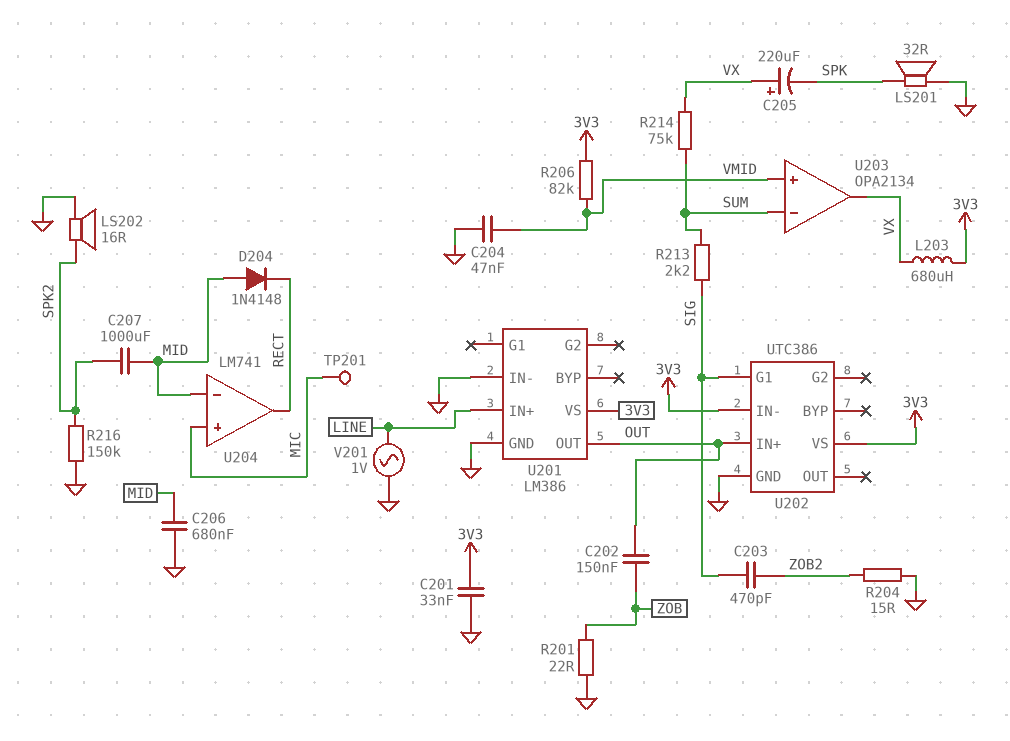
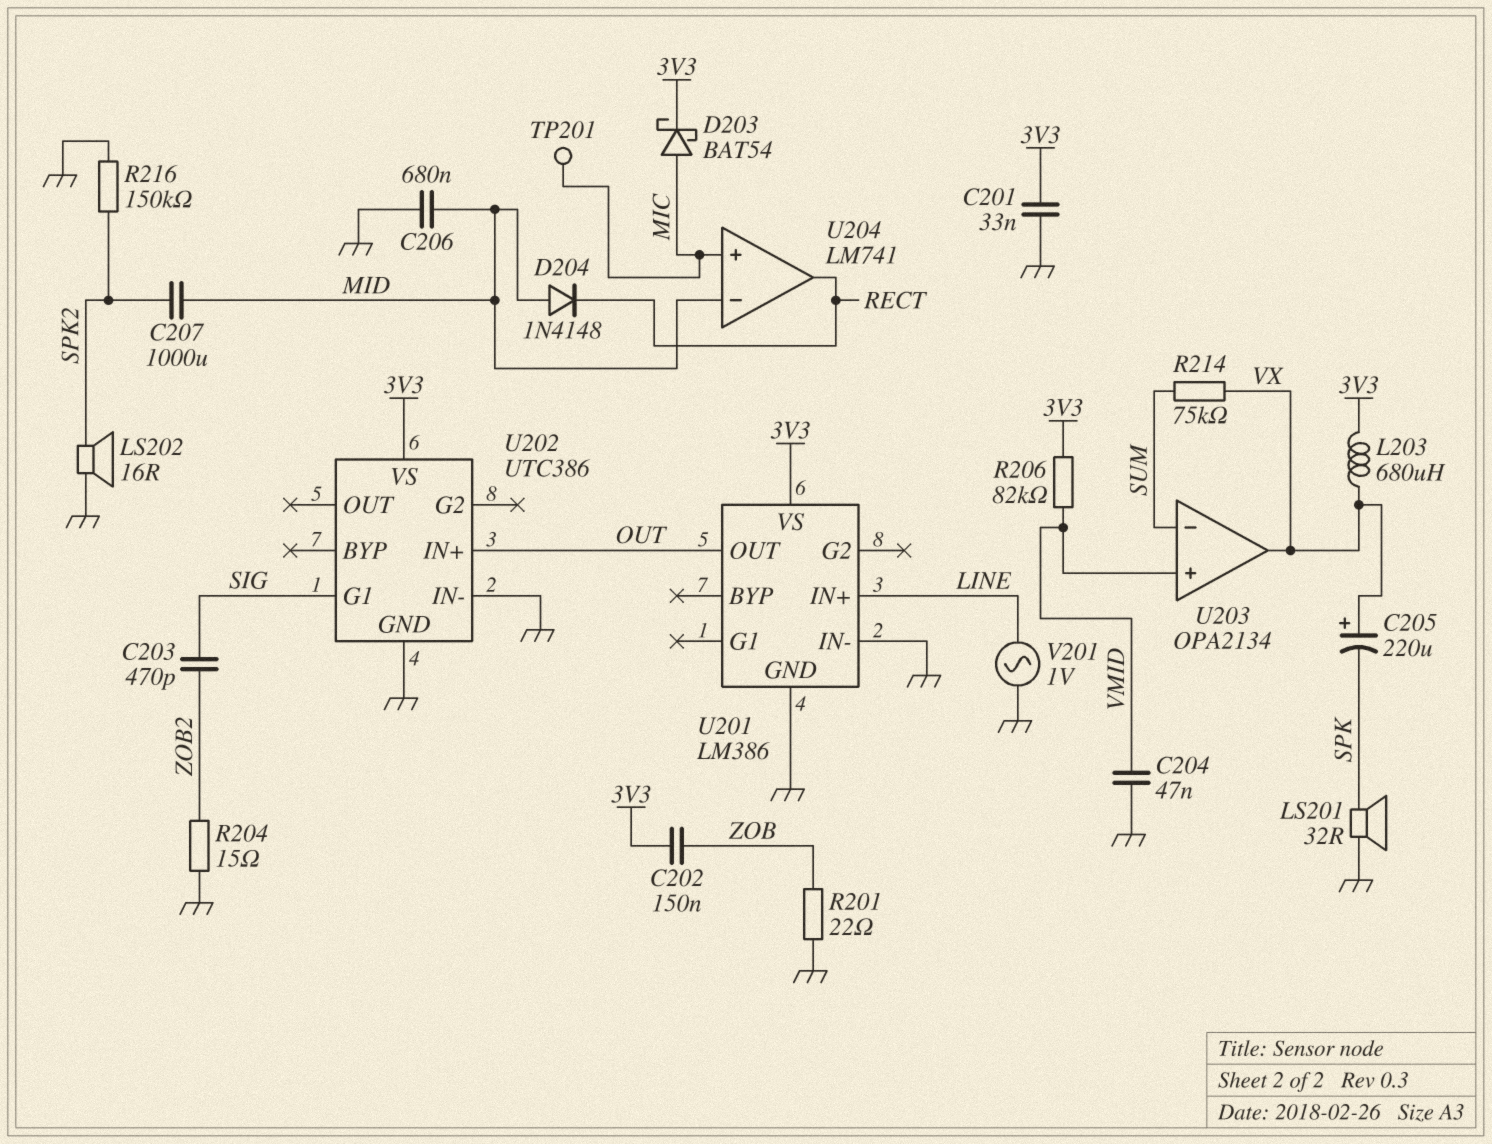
C202: 150nF (OUT, ZOB) -> 150nF (3V3, ZOB)
D203: none -> schottky BAT54 (A MIC, K 3V3)
R213: 2.2k (SIG, SUM) -> none
U202 pin IN-: 3V3 -> GND

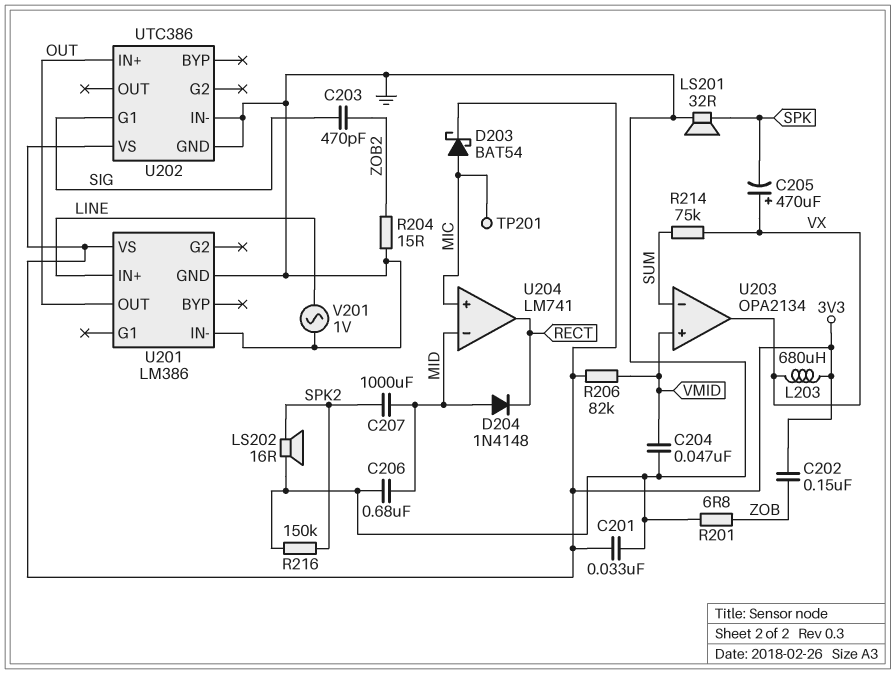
C205: 220uF (plus VX, minus SPK) -> 470uF (plus VX, minus SPK)
R201: 22 (GND, ZOB) -> 6.8 (GND, ZOB)

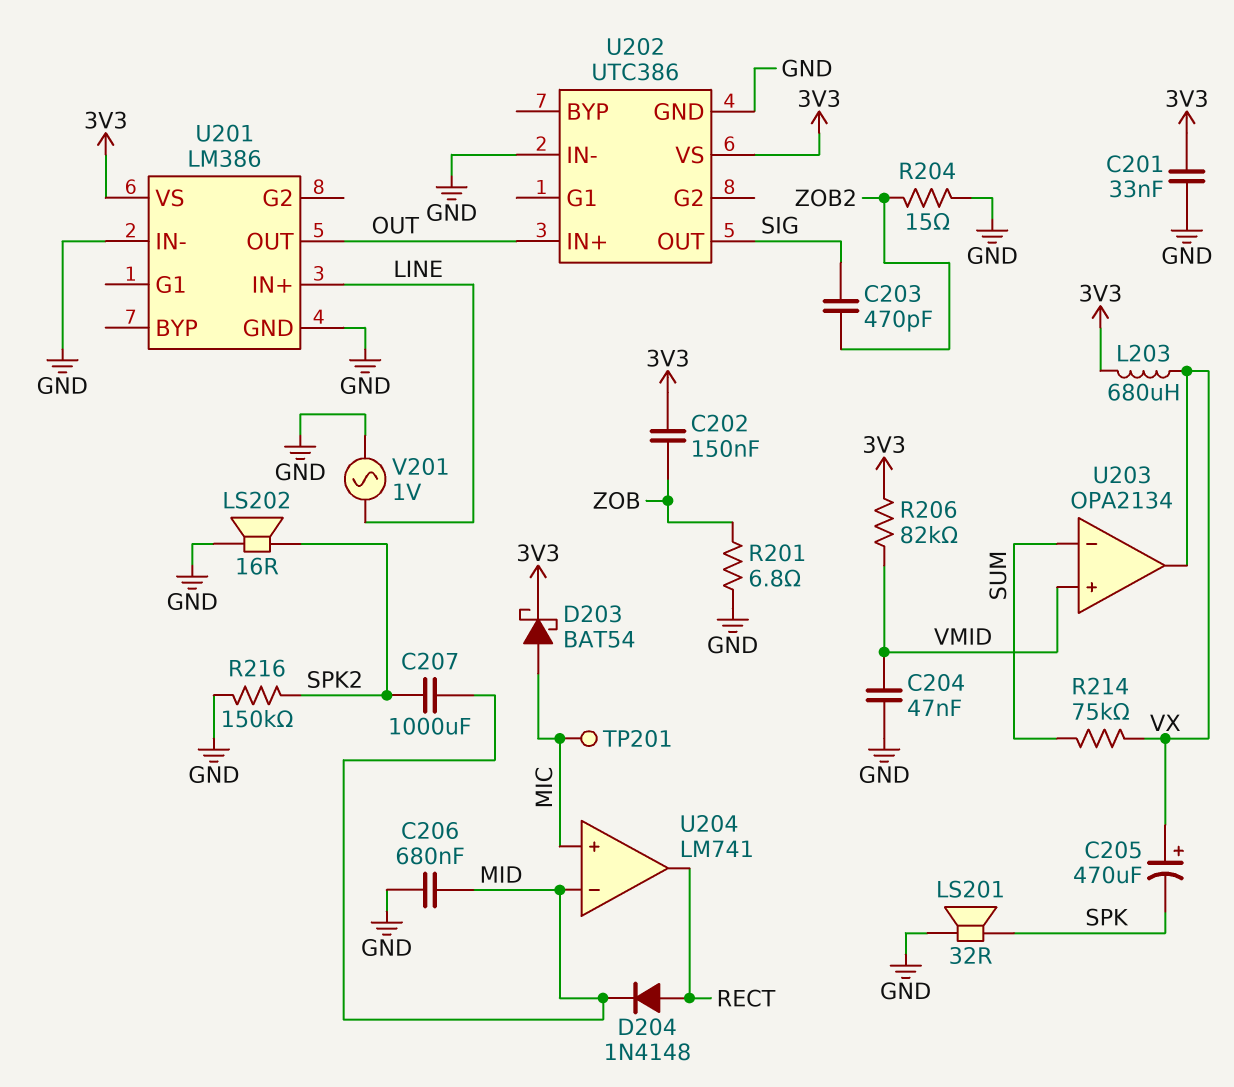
D204: diode 1N4148 (A MID, K RECT) -> diode 1N4148 (A RECT, K MID)
U202 pin G1: SIG -> none
U202 pin OUT: none -> SIG

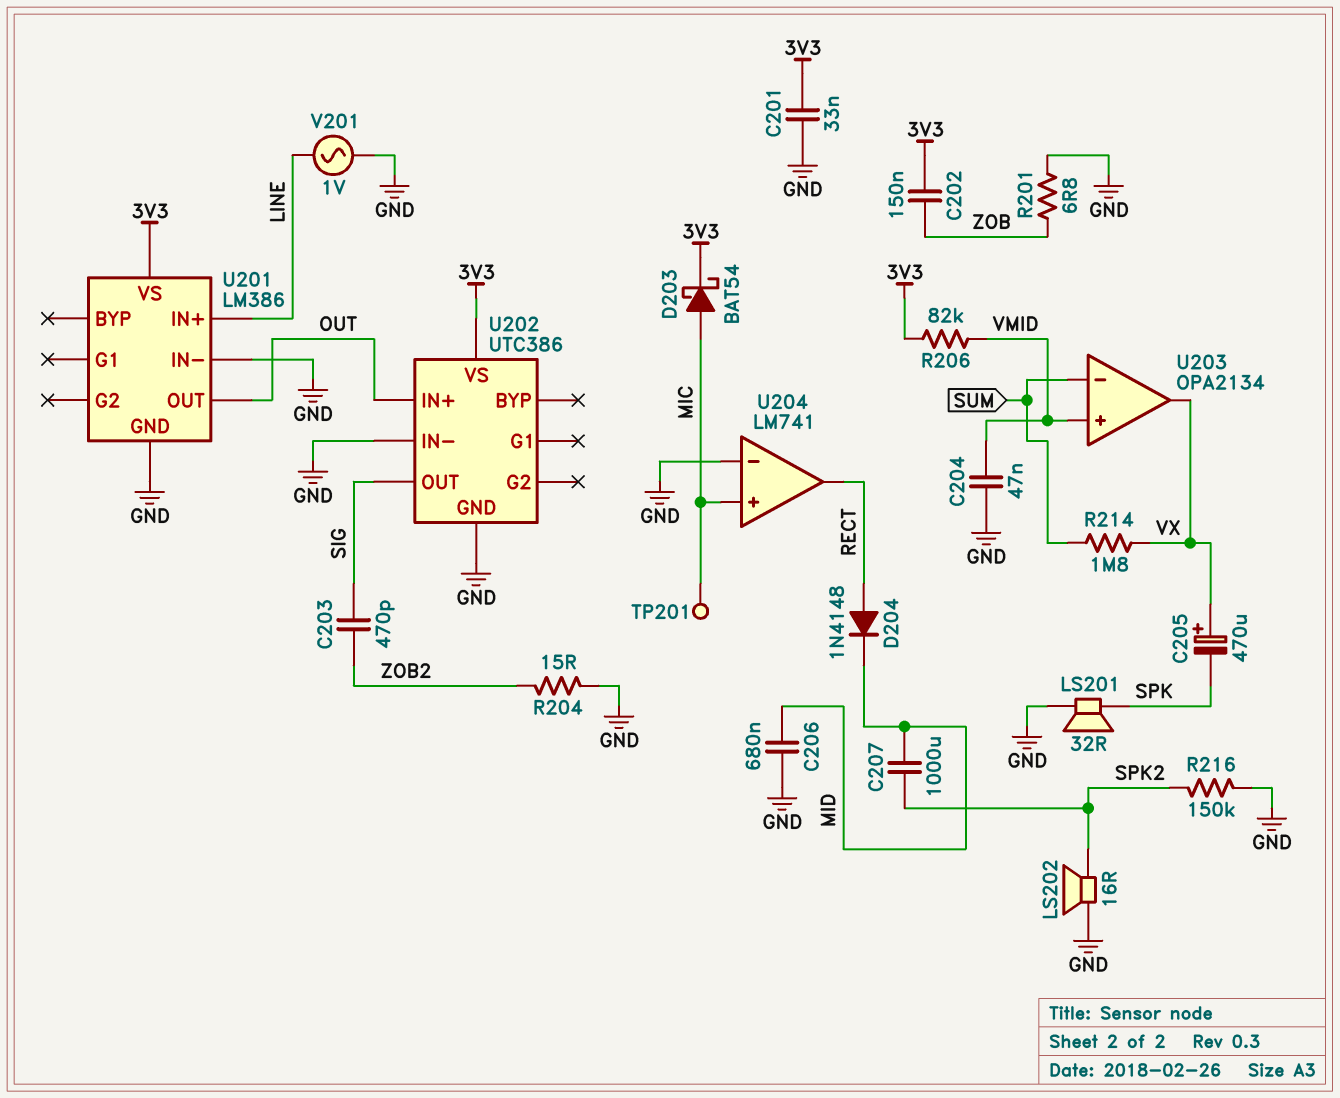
L203: 680uH (3V3, VX) -> none
R214: 75k (SUM, VX) -> 1.8M (SUM, VX)
U204 pin in-: MID -> GND

